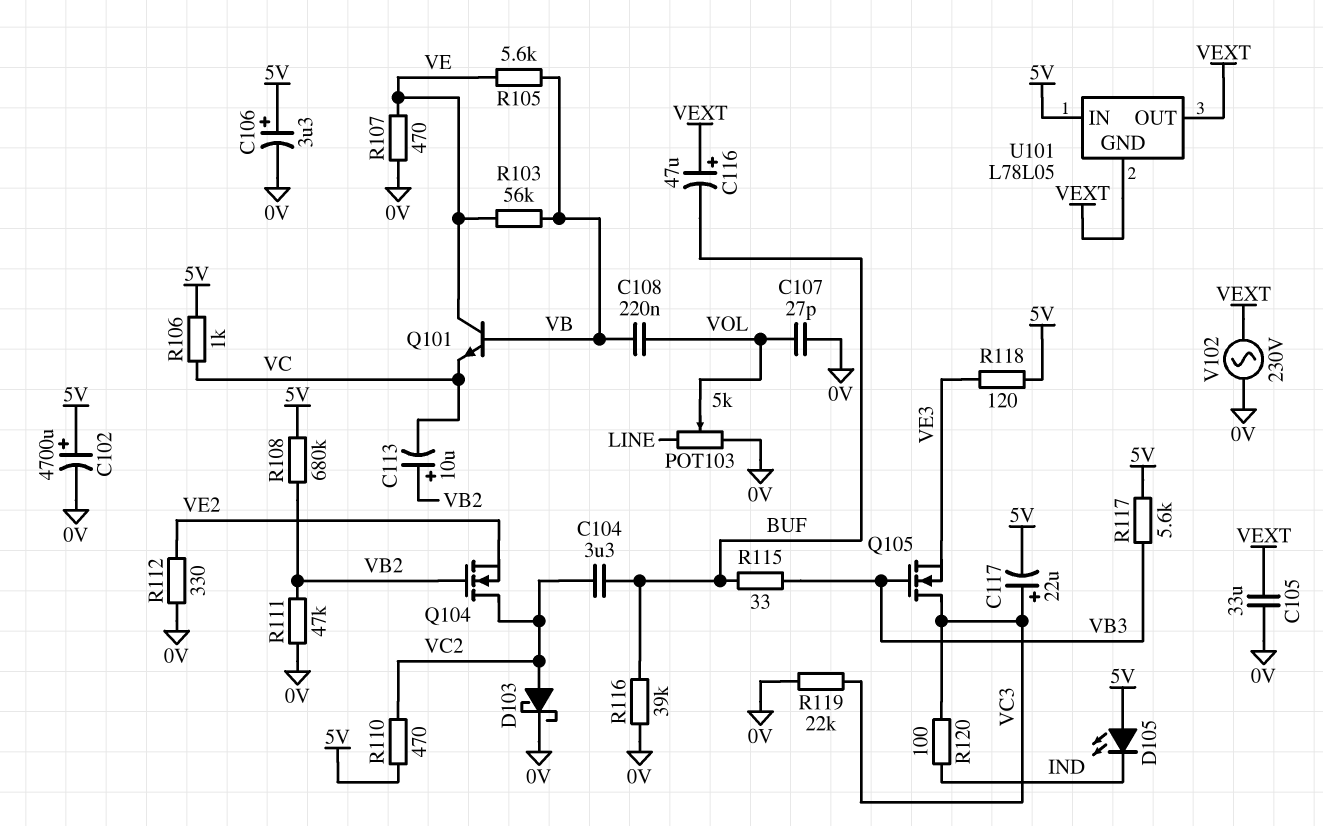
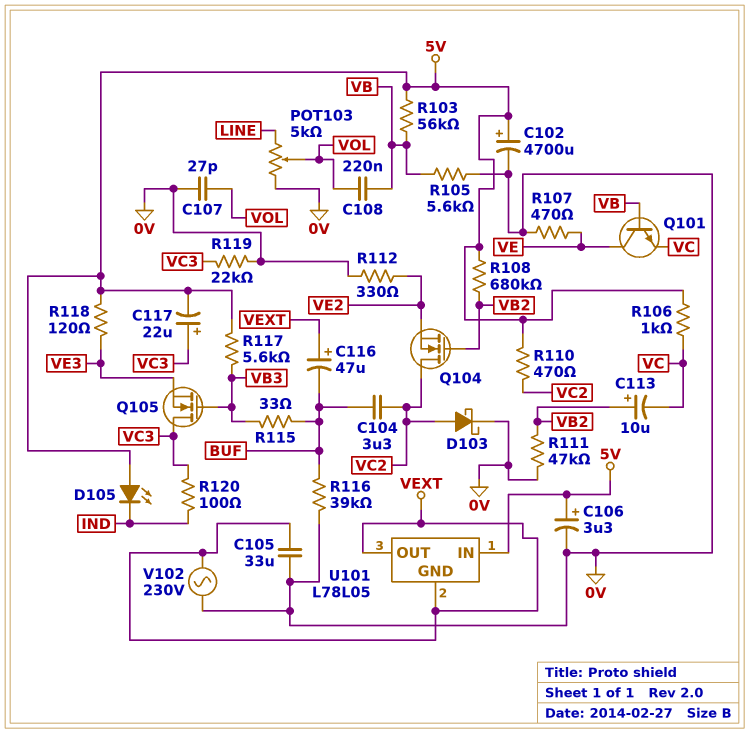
R103: 56k (VB, VE) -> 56k (5V, VB)
R105: 5.6k (VB, VE) -> 5.6k (0V, VB)

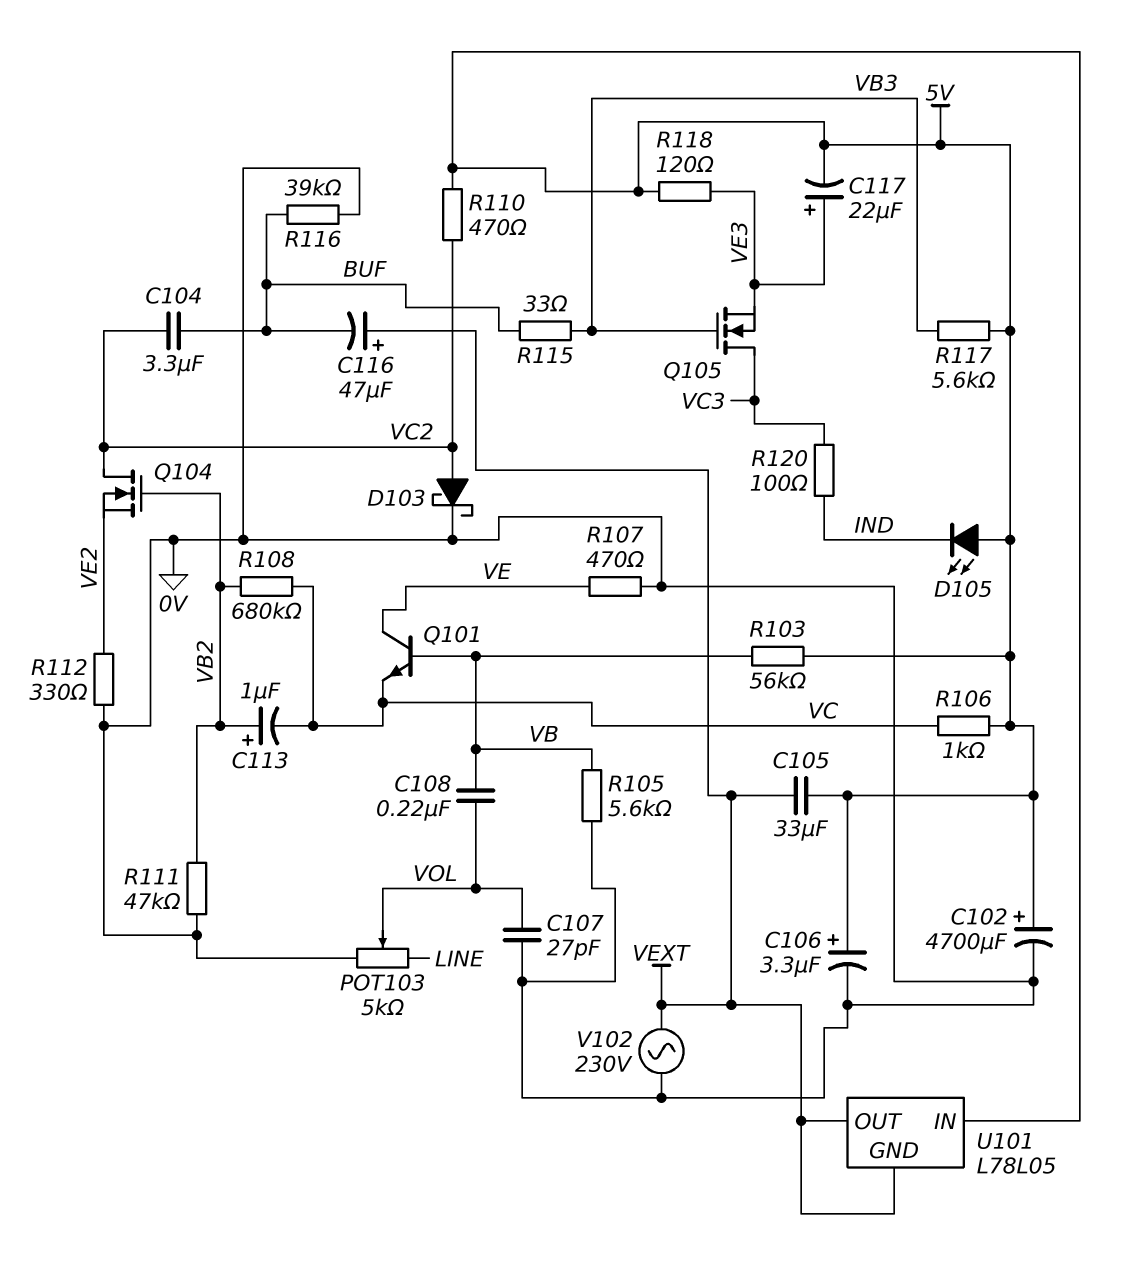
C105: 33uF (0V, VEXT) -> 33uF (5V, VEXT)
C113: 10uF (plus VB2, minus VC) -> 1uF (plus VB2, minus VC)
C117: 22uF (plus VC3, minus 5V) -> 22uF (plus VE3, minus 5V)
R108: 680k (5V, VB2) -> 680k (VB2, VC)
R119: 22k (0V, VC3) -> none

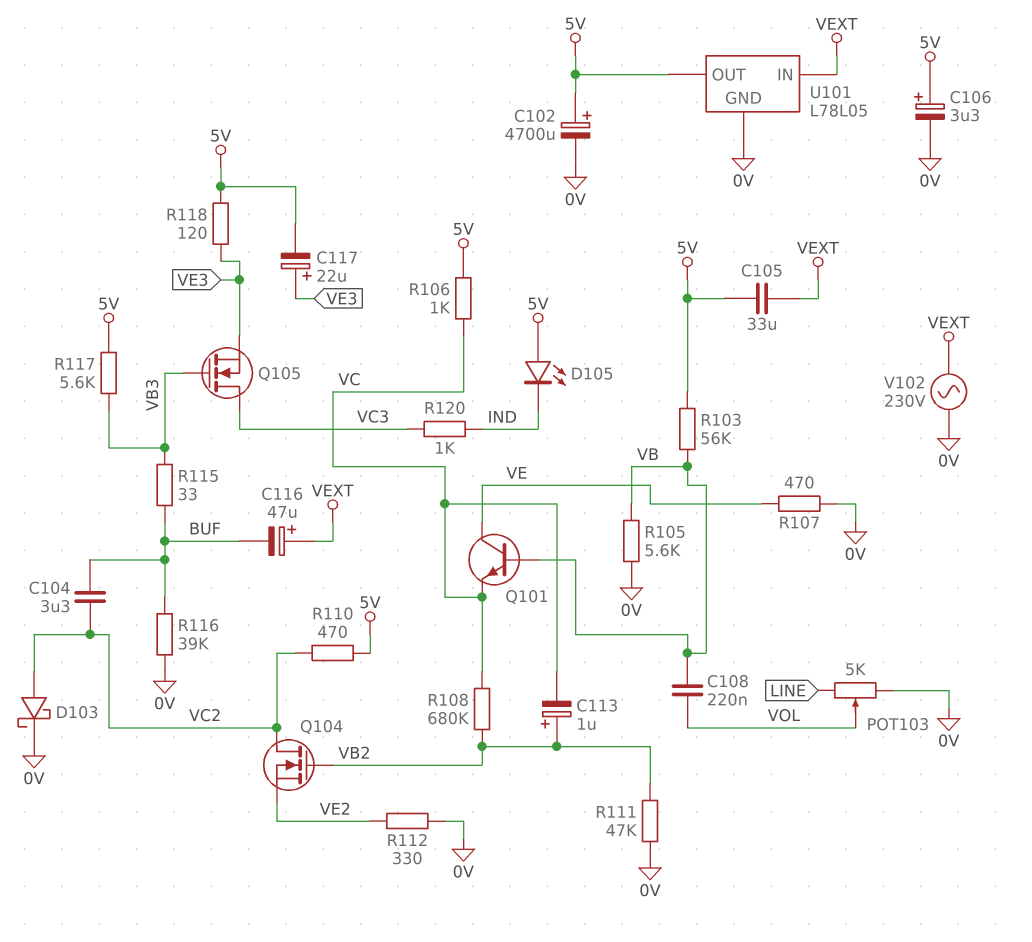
C107: 27pF (0V, VOL) -> none
R120: 100 (IND, VC3) -> 1k (IND, VC3)
U101 pin GND: VEXT -> 0V
U101 pin IN: 5V -> VEXT
U101 pin OUT: VEXT -> 5V

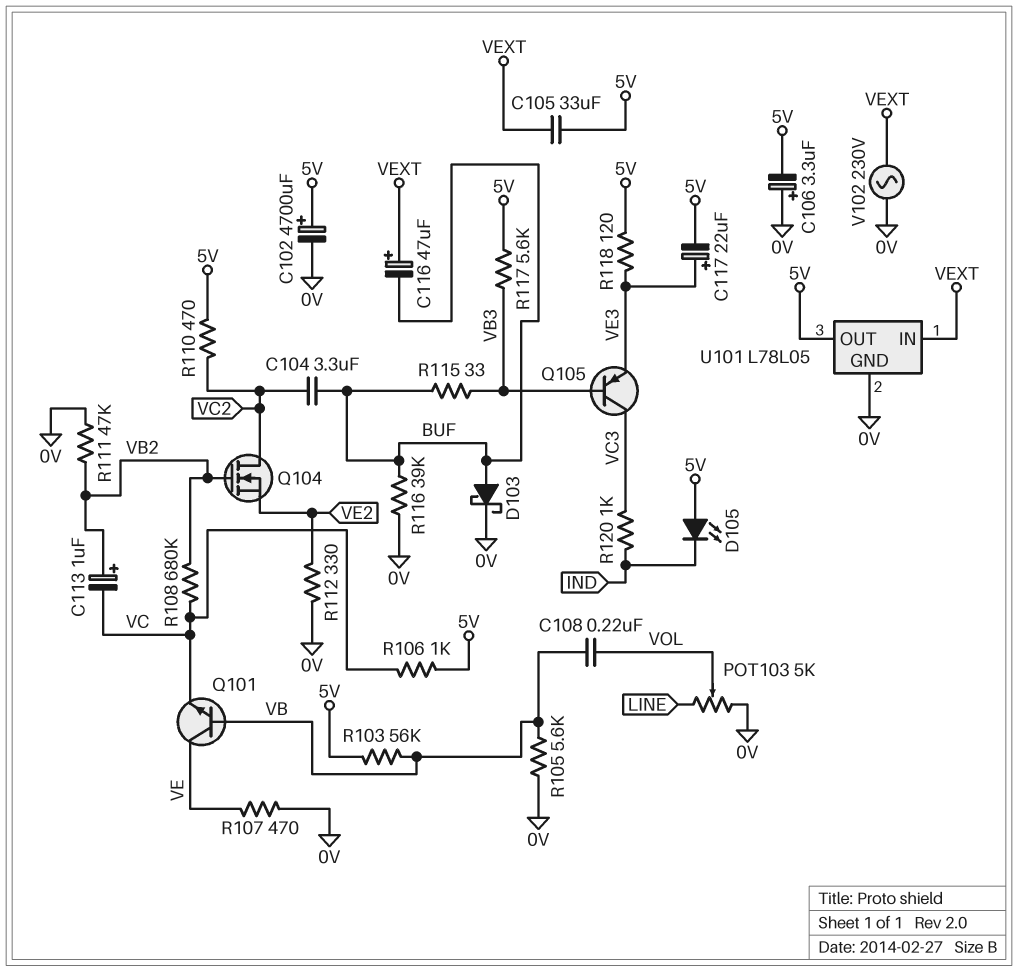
C106: 3.3uF (plus 5V, minus 0V) -> 3.3uF (plus 0V, minus 5V)
D103: schottky (A VC2, K 0V) -> schottky (A BUF, K 0V)
Q105: NMOS (G VB3, D VC3, S VE3) -> PNP (B VB3, C VC3, E VE3)

